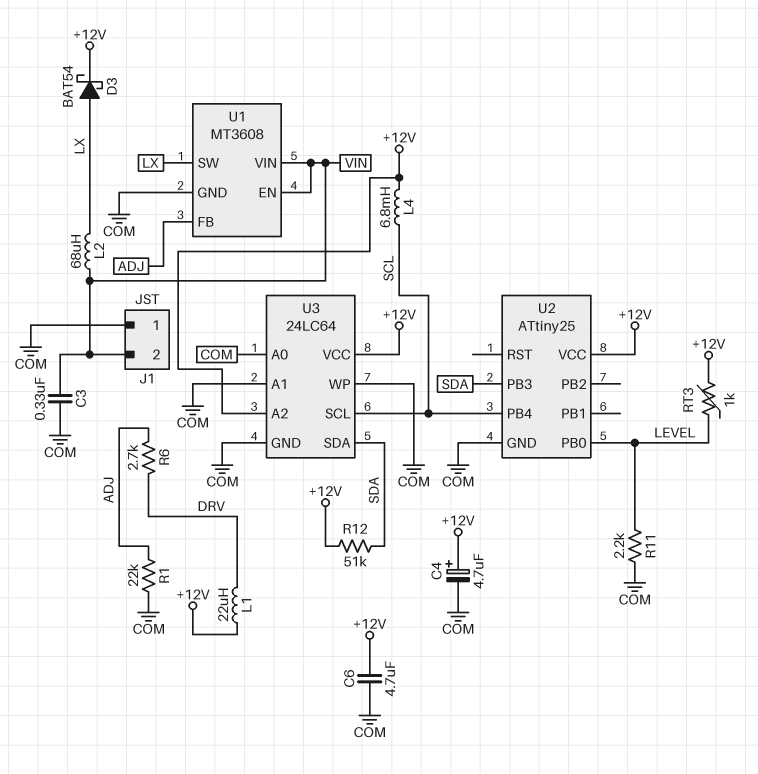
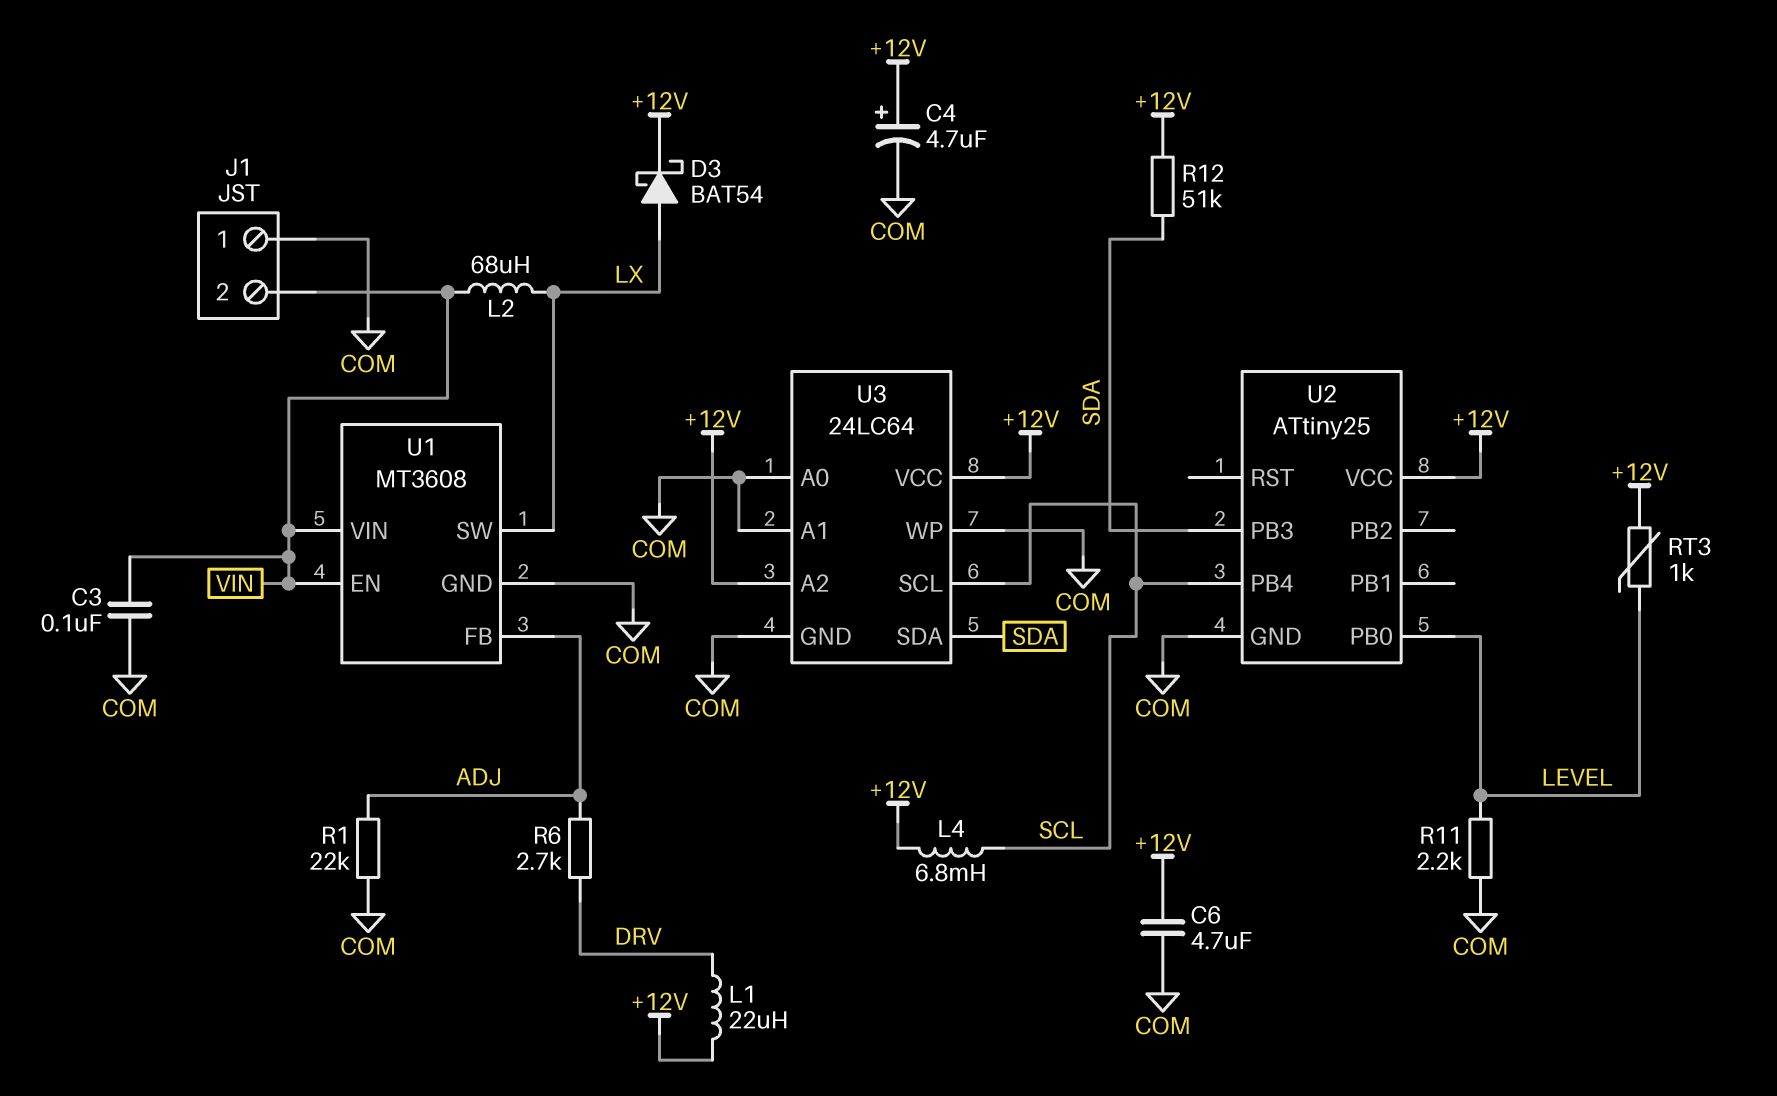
C3: 330nF (COM, VIN) -> 100nF (COM, VIN)

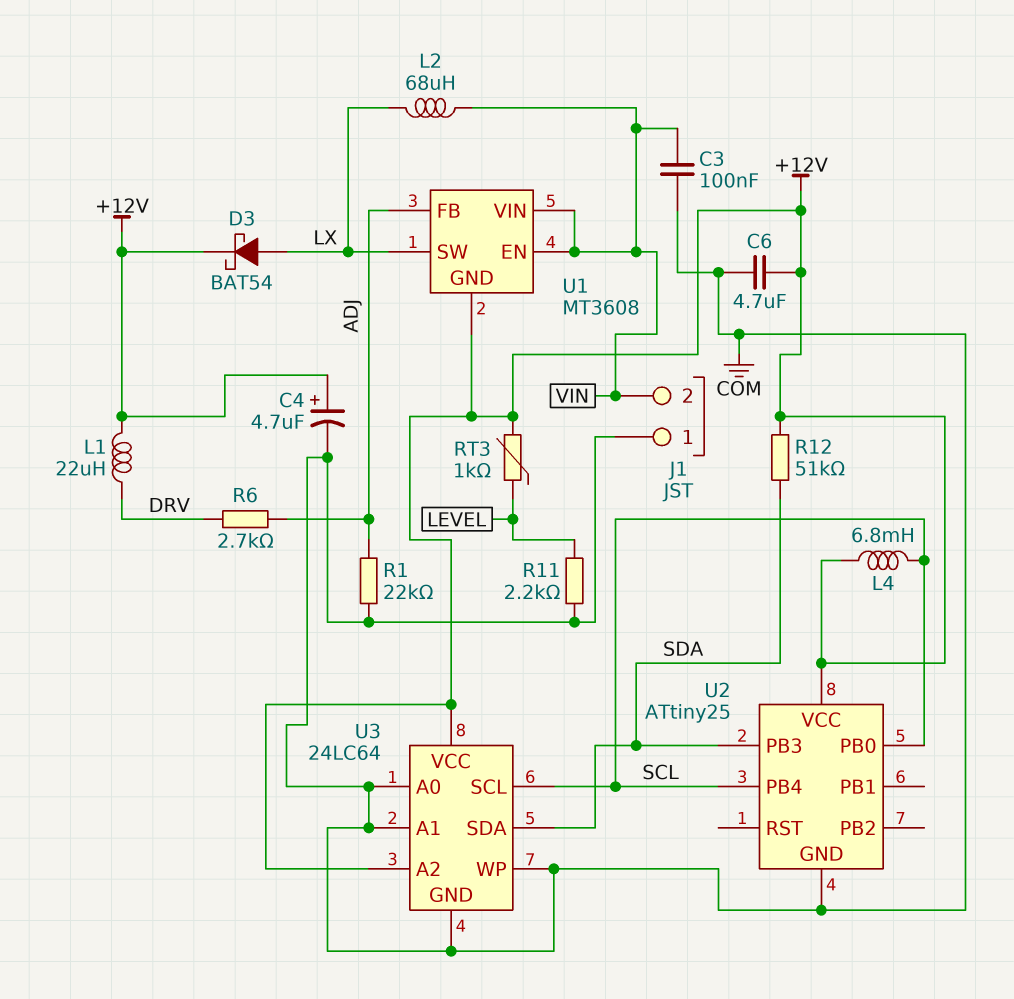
U1 pin GND: COM -> +12V
U2 pin PB0: LEVEL -> SCL

